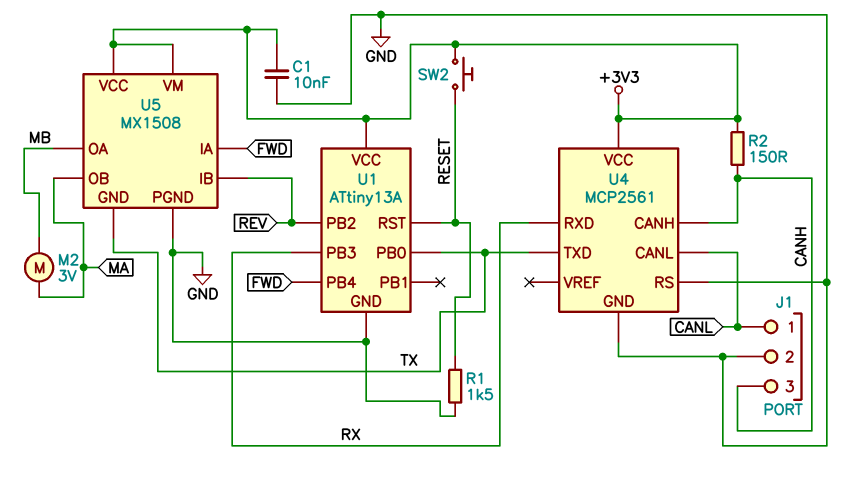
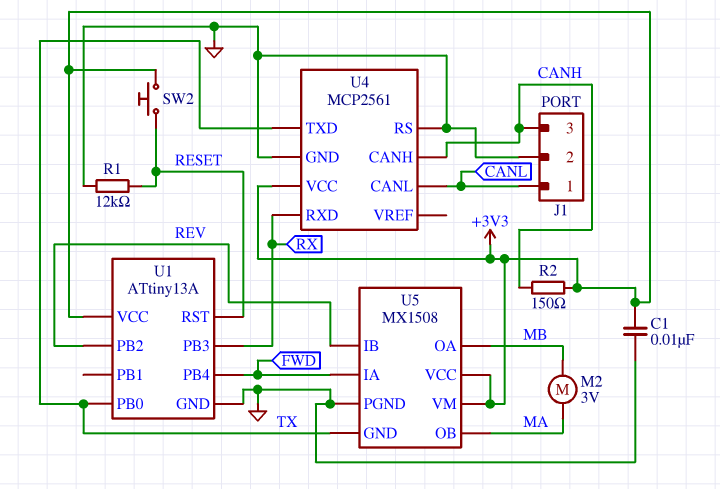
R1: 1.5k (GND, RESET) -> 12k (GND, RESET)

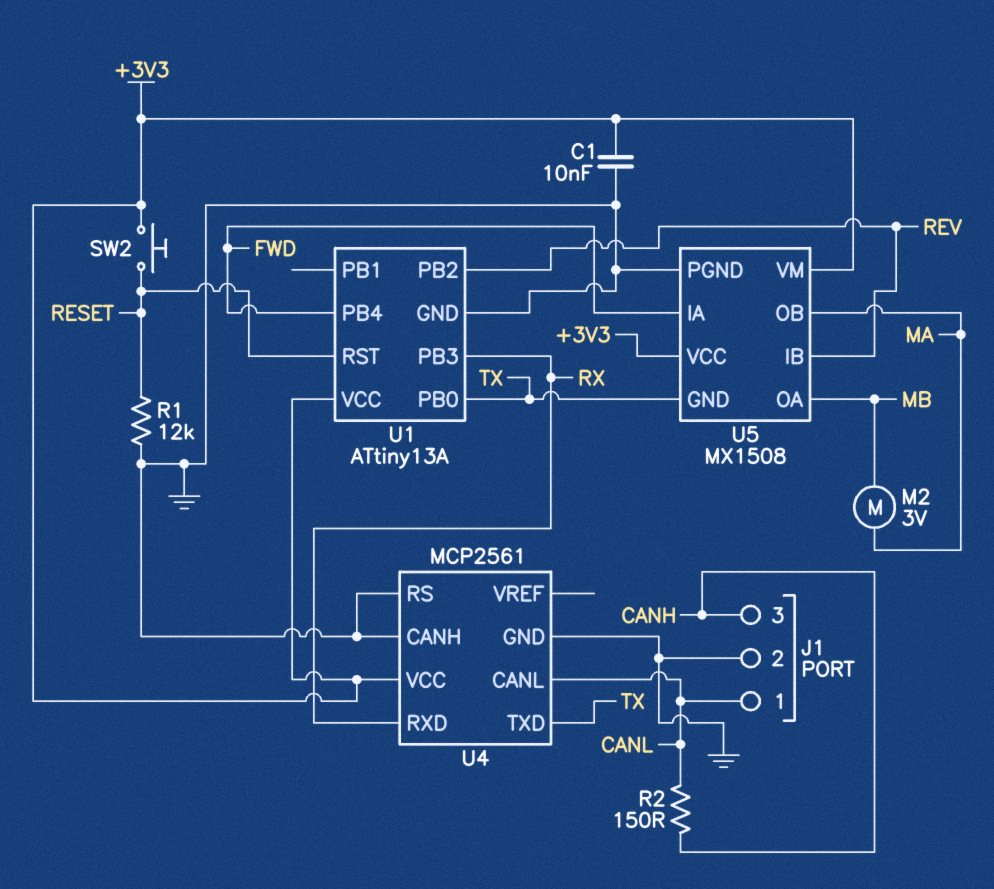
R2: 150 (+3V3, CANH) -> 150 (CANH, CANL)
U4 pin CANH: CANH -> GND

